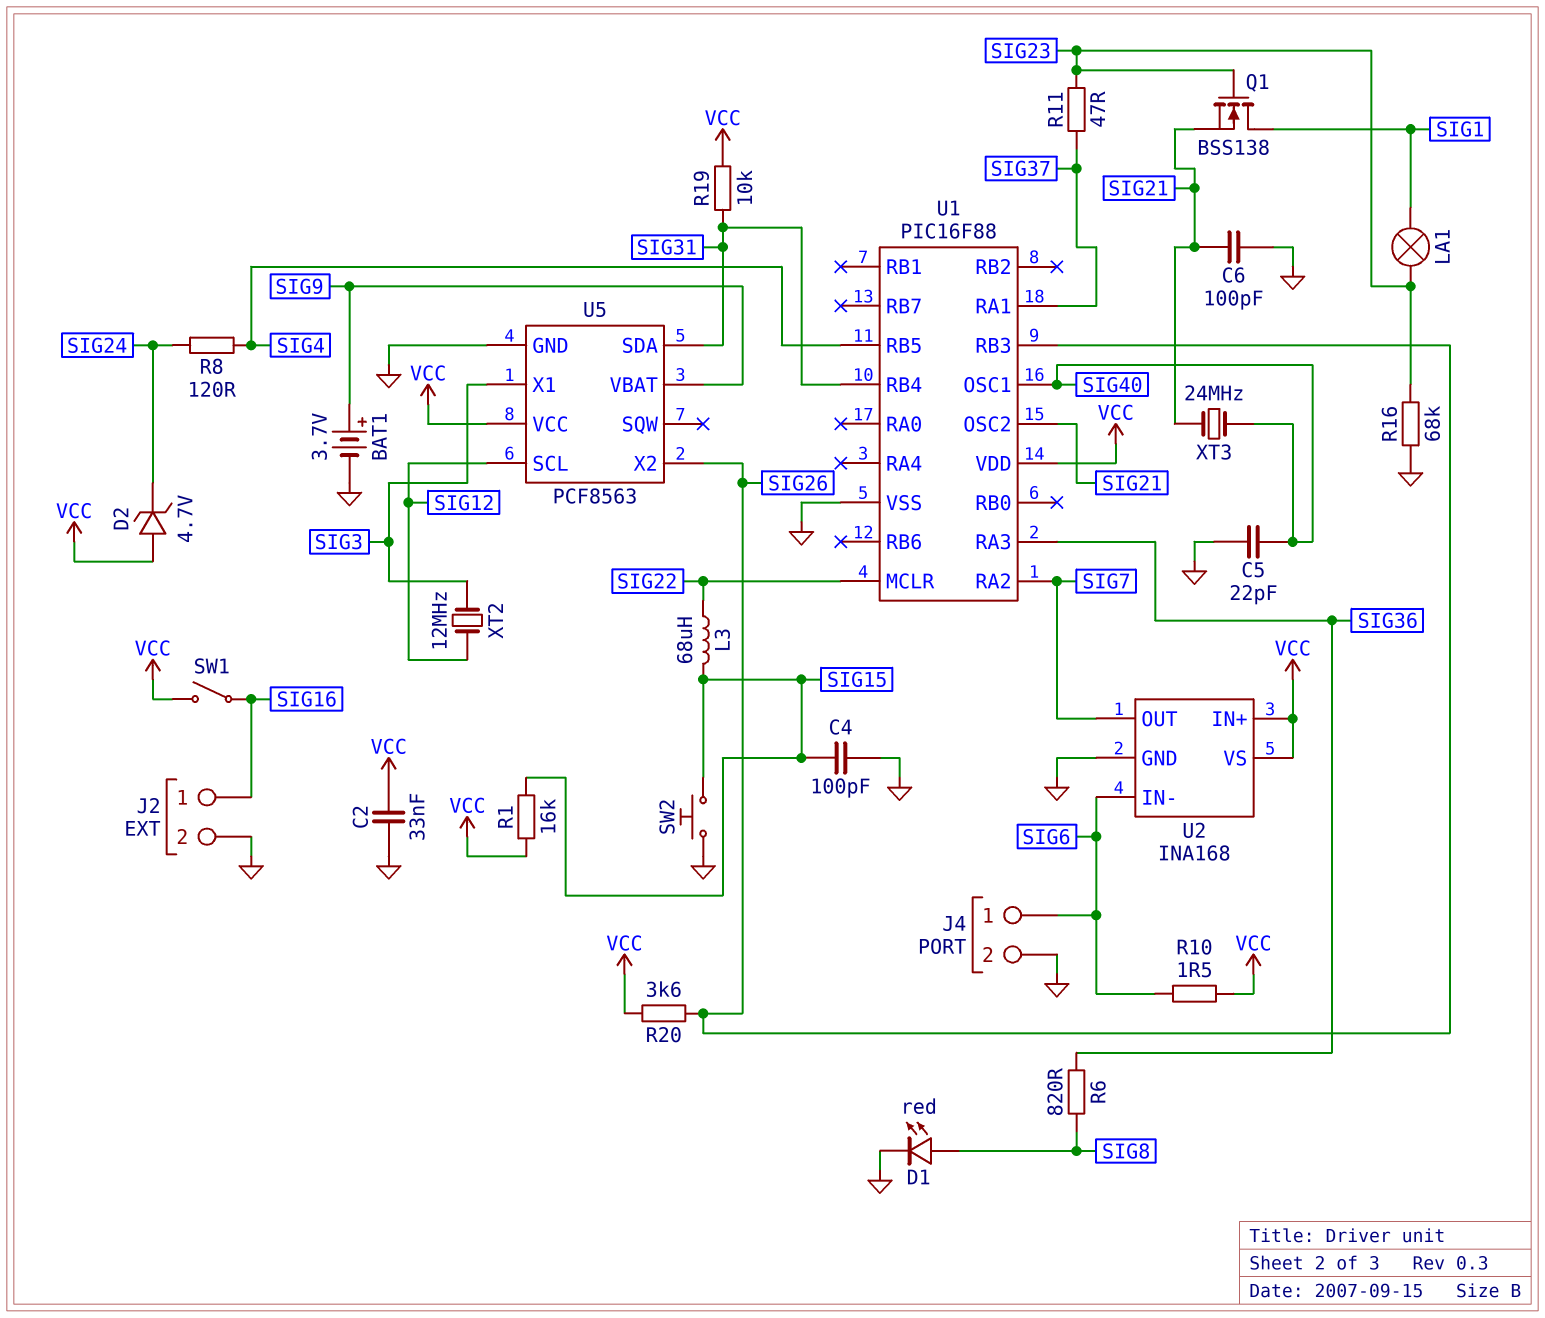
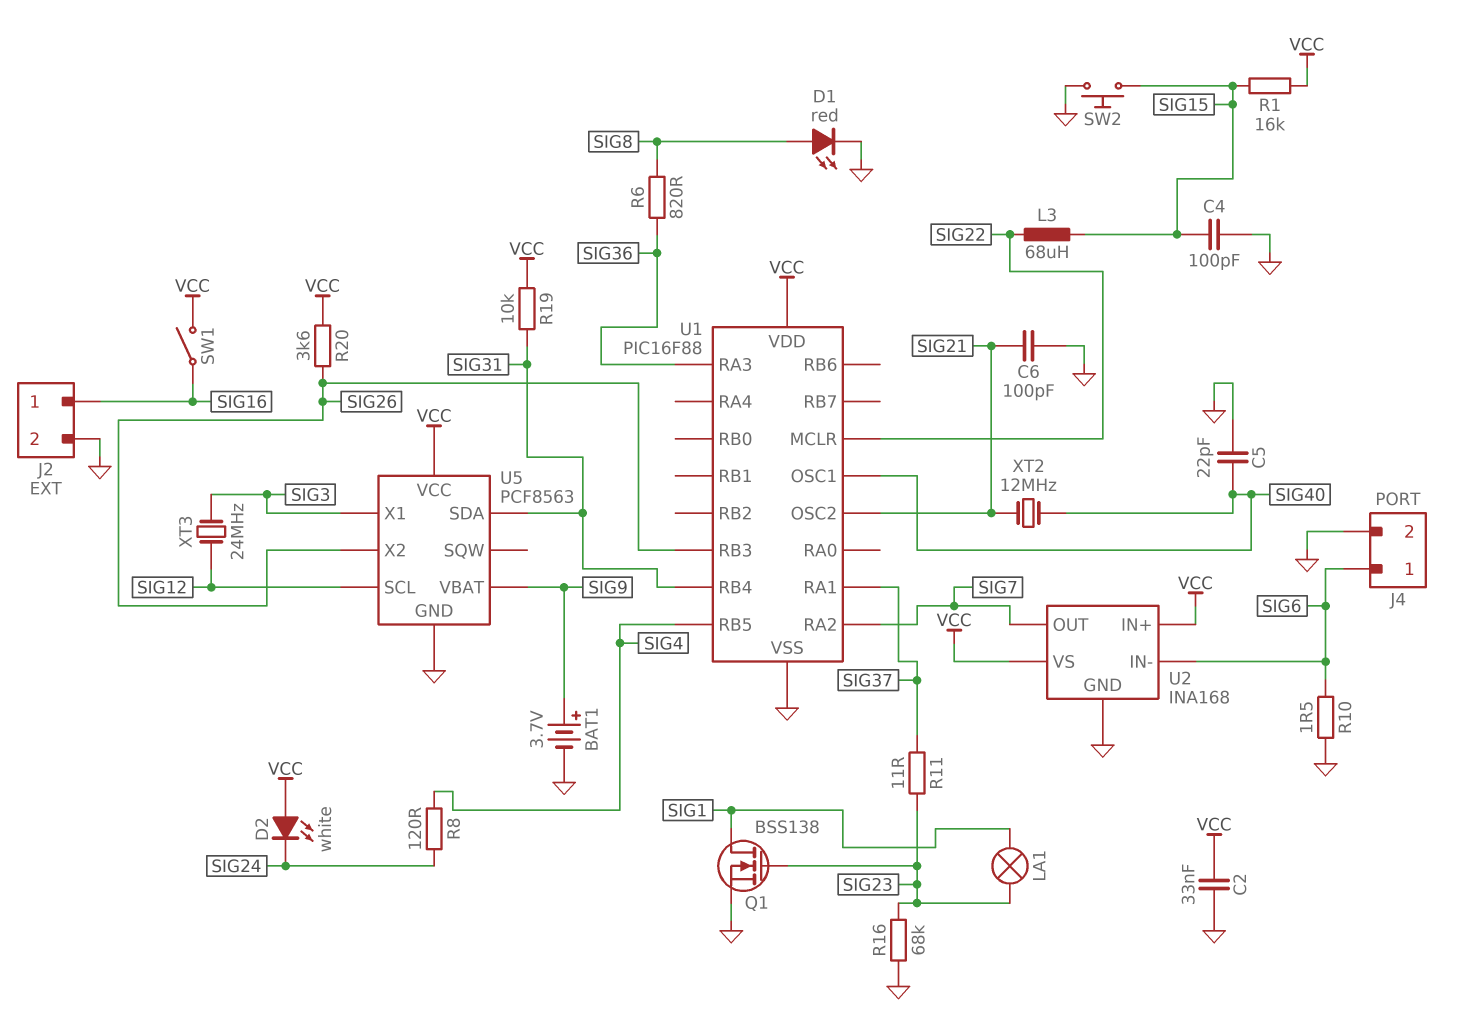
D2: zener 4.7V (A VCC, K SIG24) -> LED white (A VCC, K SIG24)
Q1: NMOS BSS138 (G SIG23, D SIG1, S SIG21) -> NMOS BSS138 (G SIG23, D SIG1, S GND)
R10: 1.5 (SIG6, VCC) -> 1.5 (GND, SIG6)
R11: 47 (SIG23, SIG37) -> 11 (SIG23, SIG37)
XT2: 12MHz (SIG3, SIG12) -> 12MHz (SIG21, SIG40)
XT3: 24MHz (SIG21, SIG40) -> 24MHz (SIG3, SIG12)

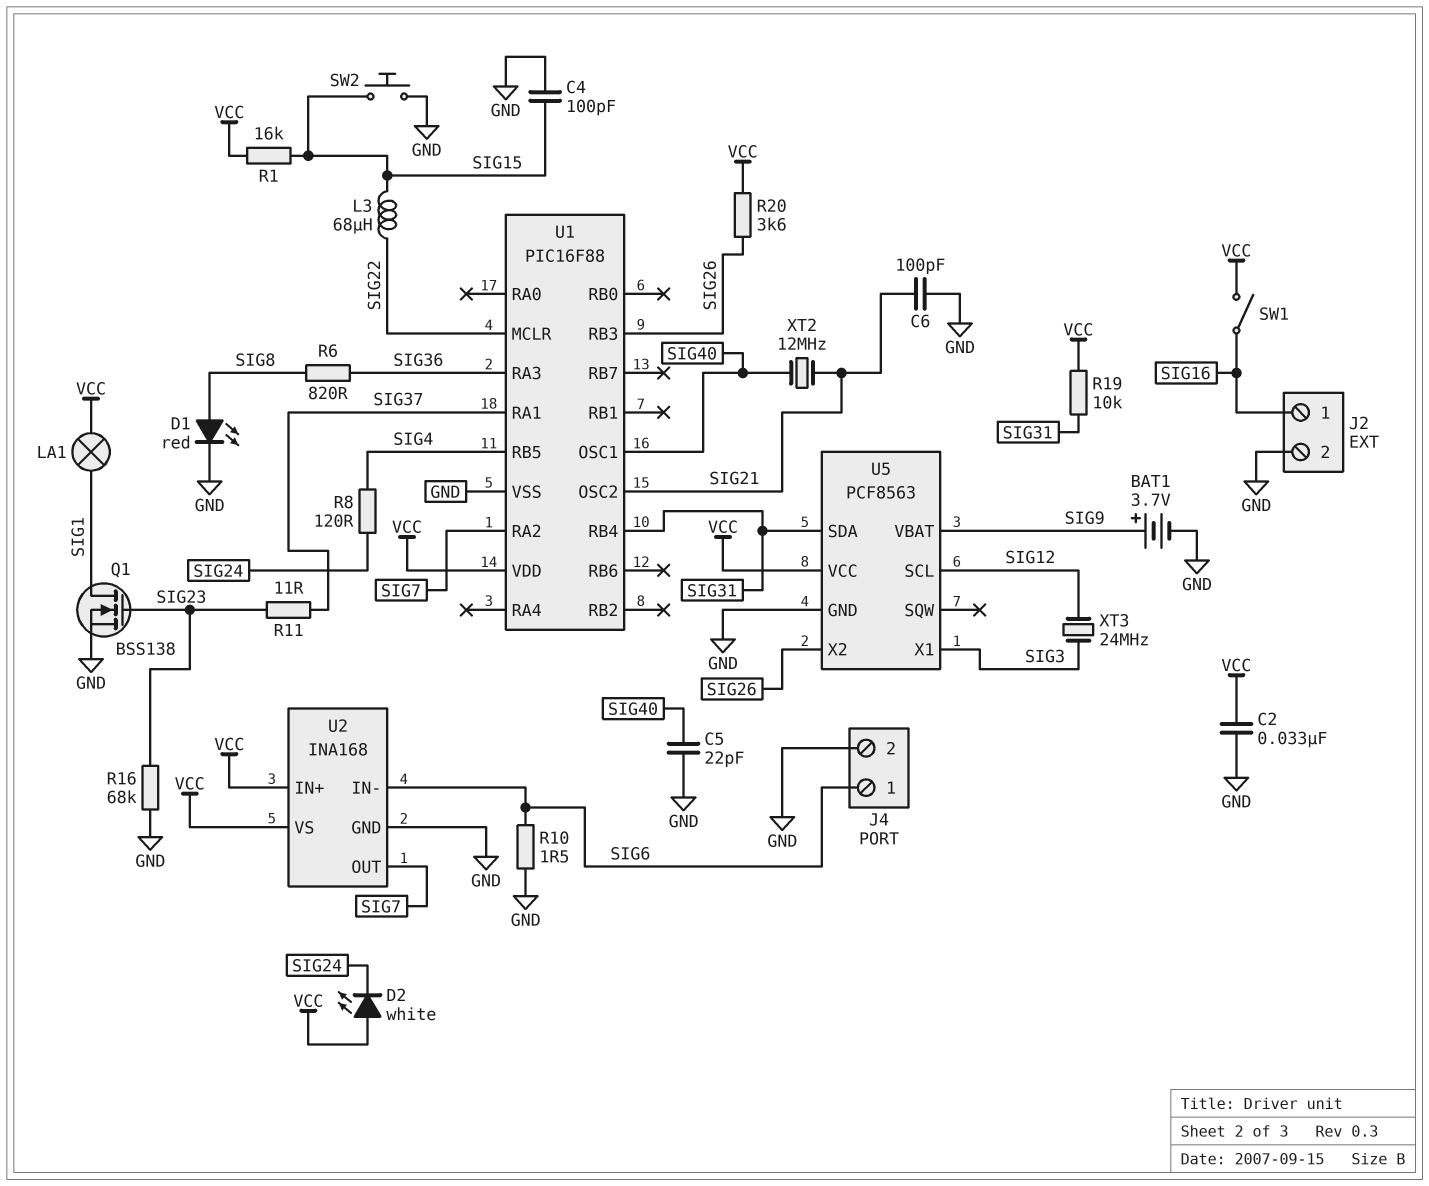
LA1: lamp (SIG1, SIG23) -> lamp (SIG1, VCC)

